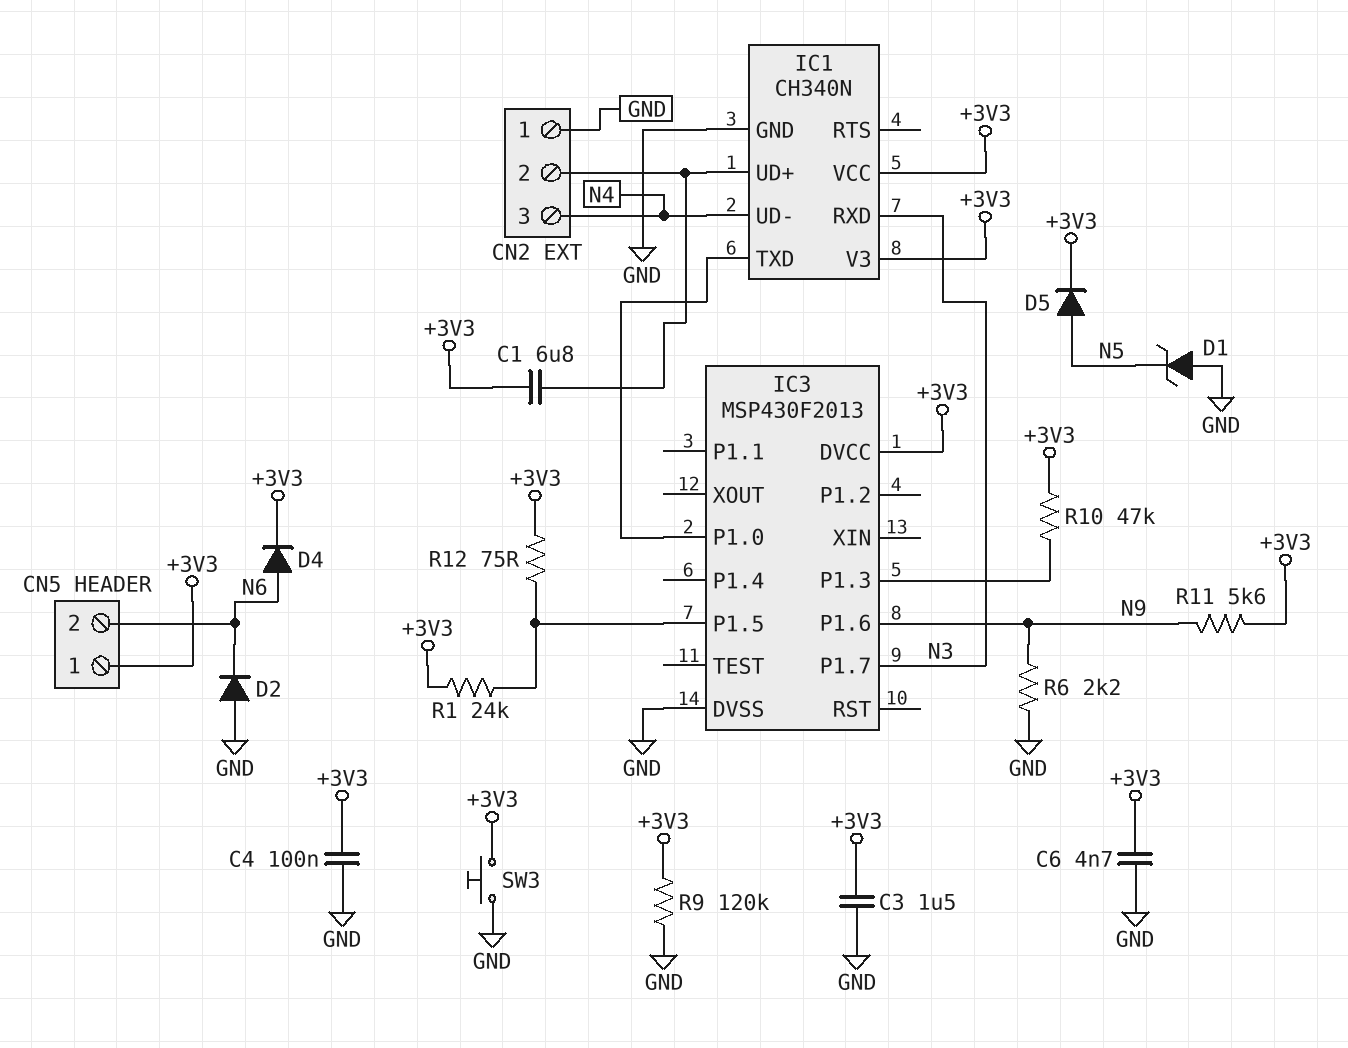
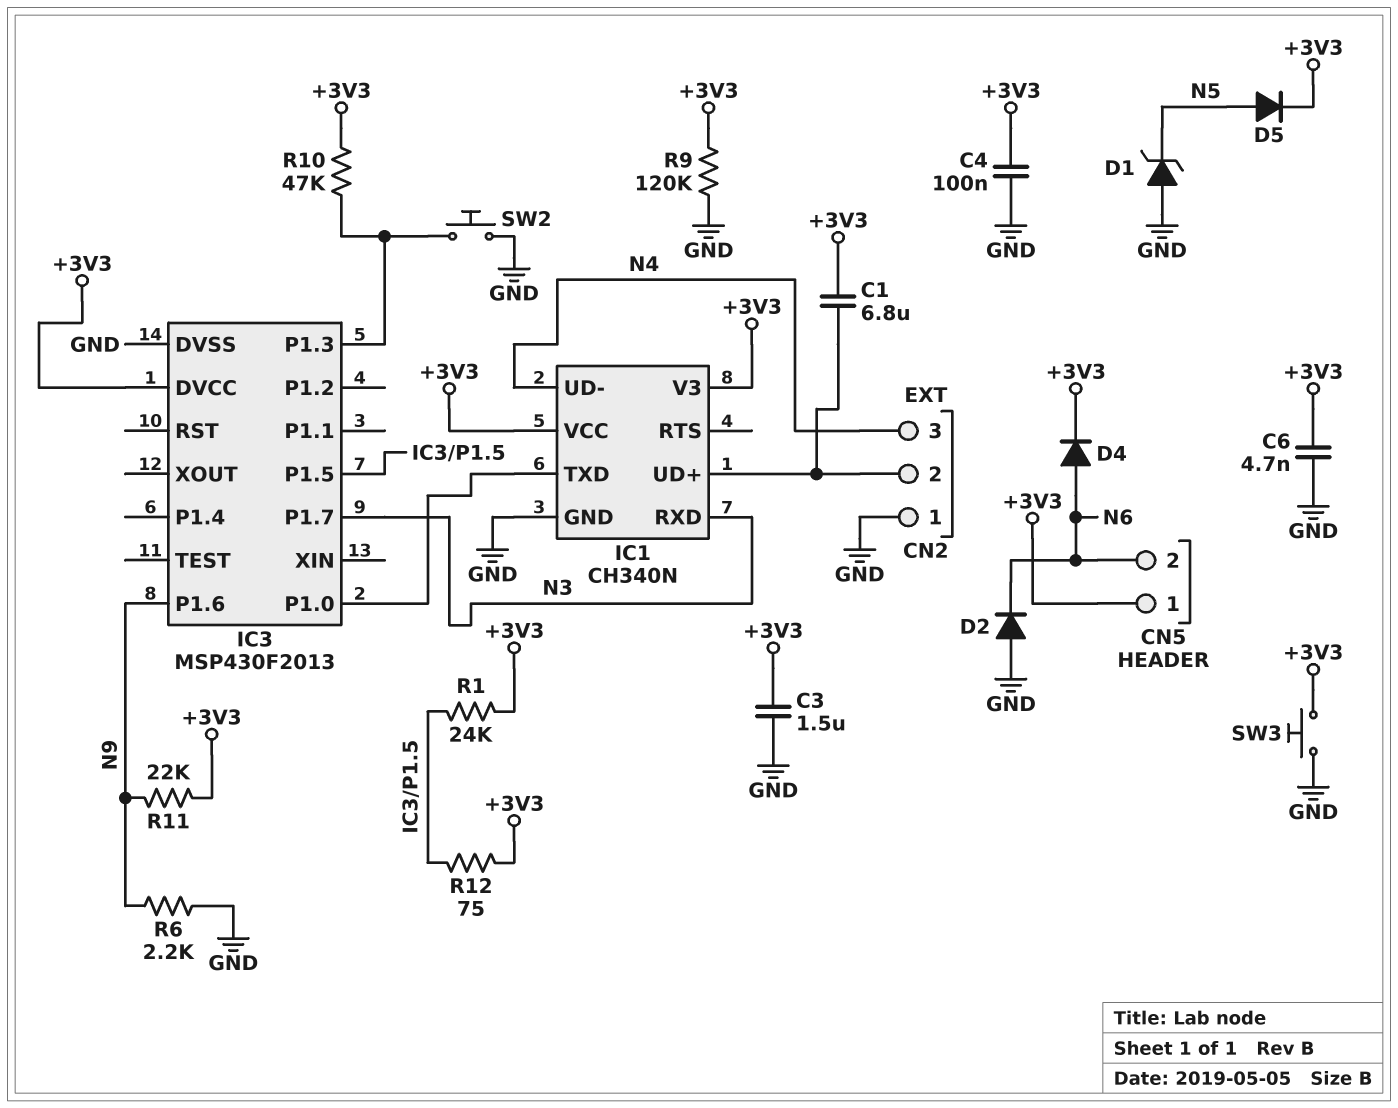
R11: 5.6k (+3V3, N9) -> 22k (+3V3, N9)
SW2: none -> button (GND, IC3/P1.3)

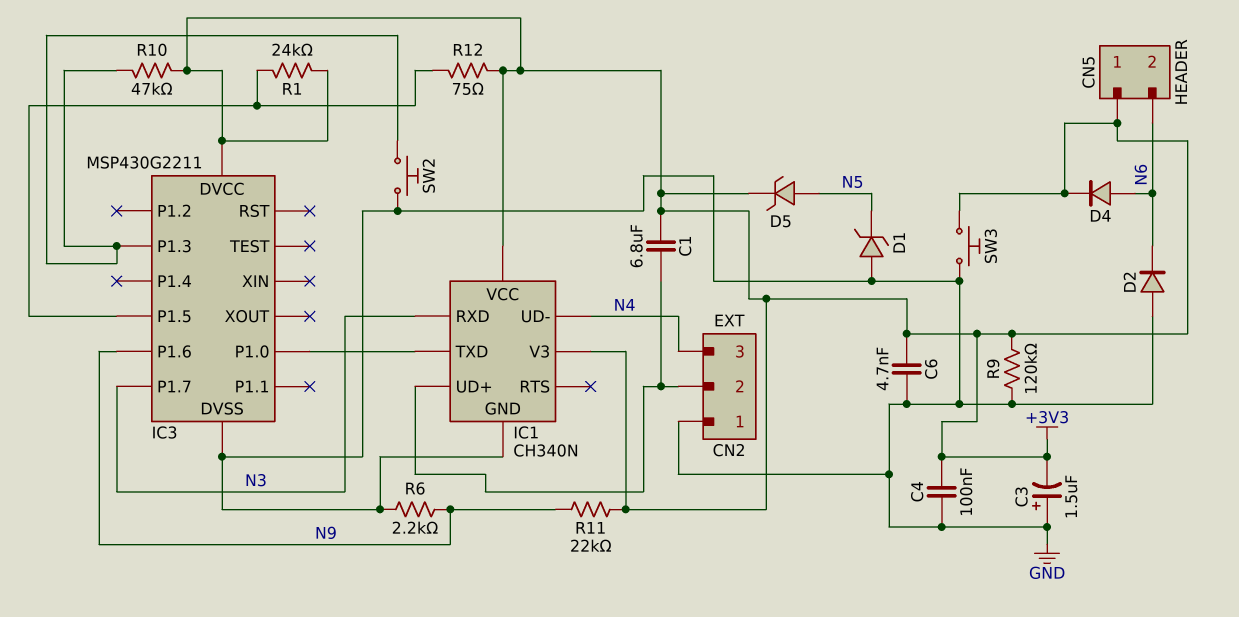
C3: 1.5uF (+3V3, GND) -> 1.5uF (plus GND, minus +3V3)
D5: diode (A N5, K +3V3) -> zener (A N5, K +3V3)
IC3: MSP430F2013 -> MSP430G2211

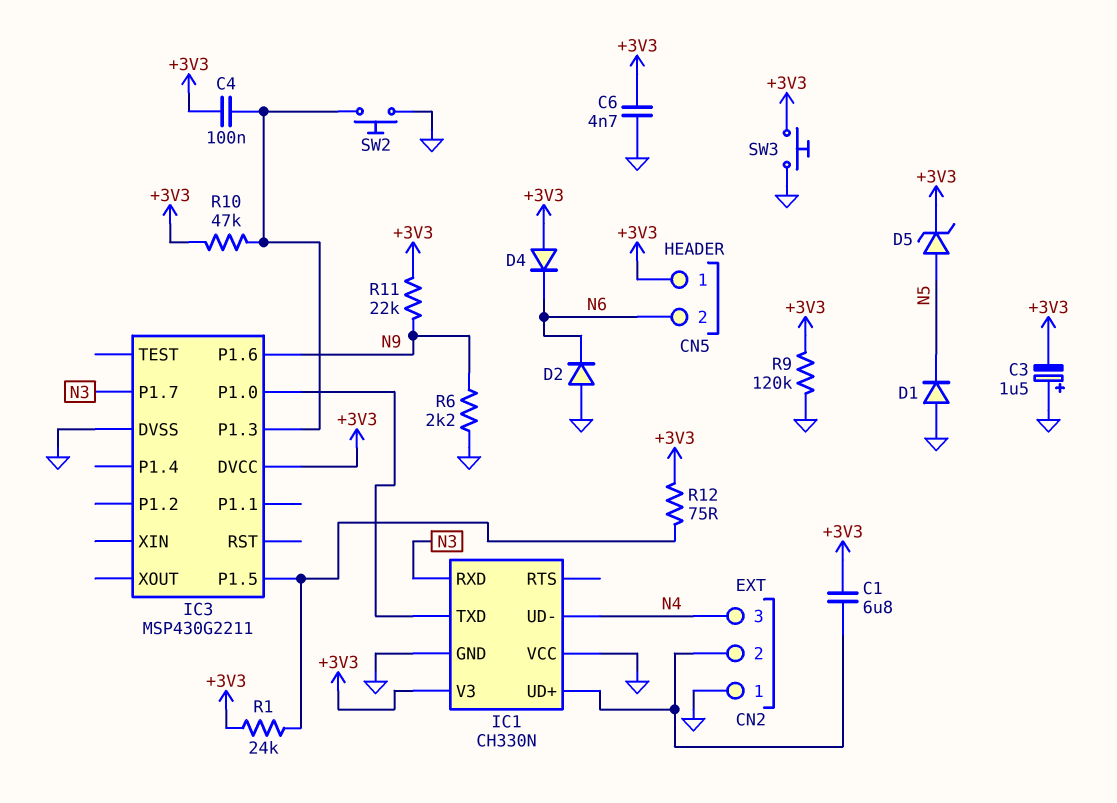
C4: 100nF (+3V3, GND) -> 100nF (+3V3, IC3/P1.3)
D1: zener (A GND, K N5) -> diode (A GND, K N5)
D4: diode (A N6, K +3V3) -> diode (A +3V3, K N6)
IC1: CH340N -> CH330N
IC1 pin VCC: +3V3 -> GND

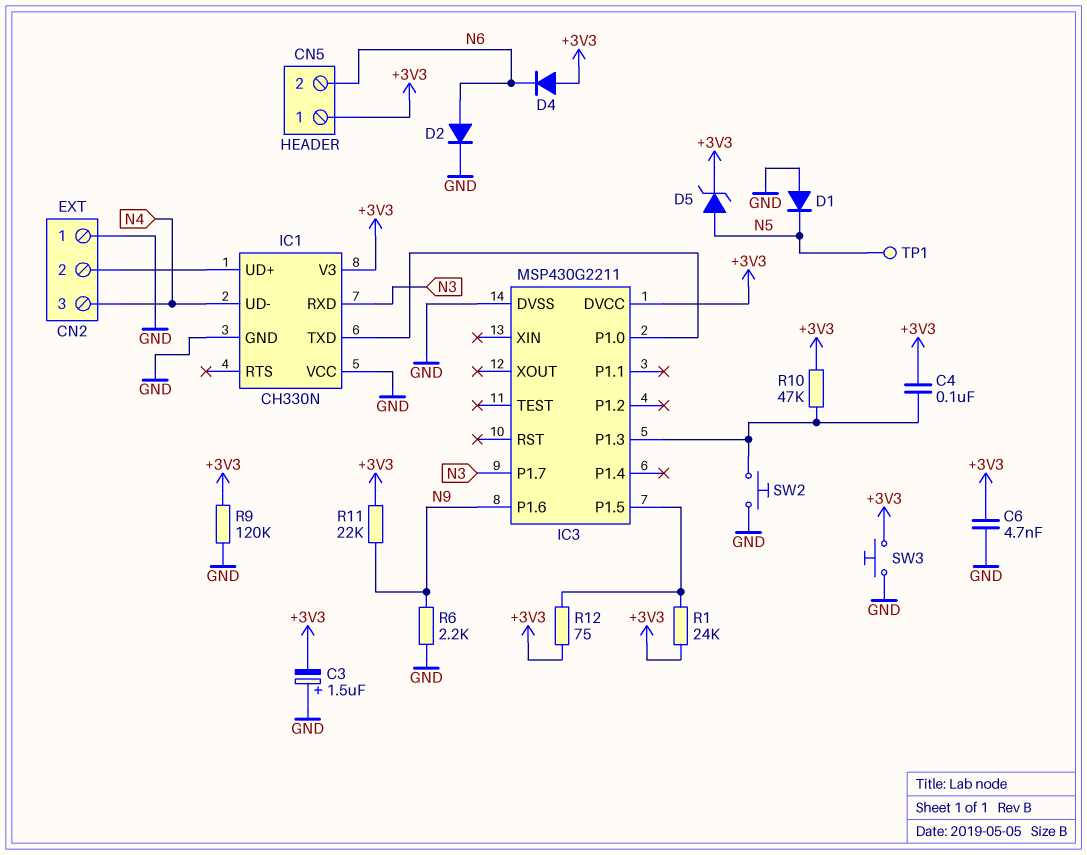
C1: 6.8uF (+3V3, CN2/2) -> none
D2: diode (A GND, K N6) -> diode (A N6, K GND)
TP1: none -> test point (N5)

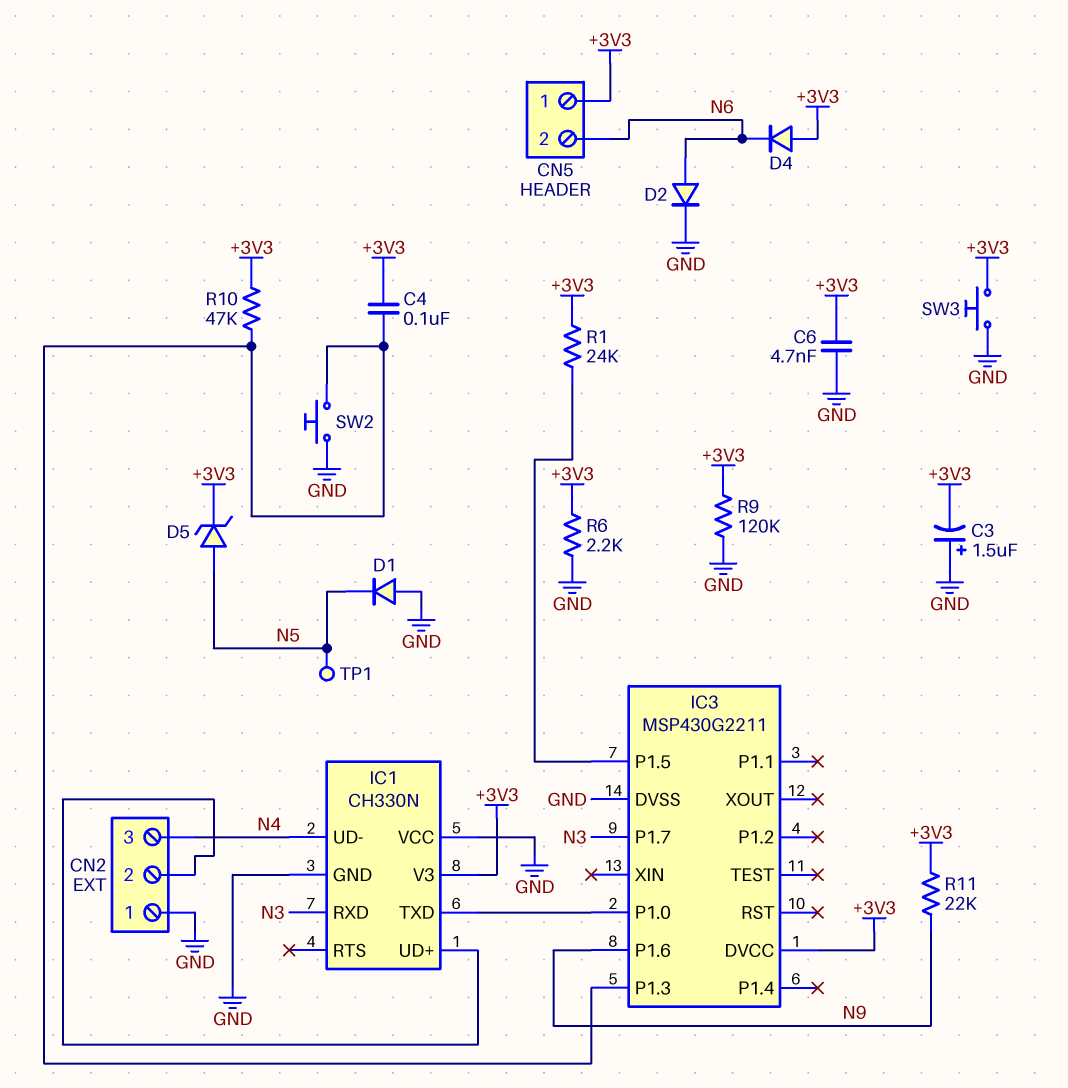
R6: 2.2k (GND, N9) -> 2.2k (+3V3, GND)
R12: 75 (+3V3, IC3/P1.5) -> none

